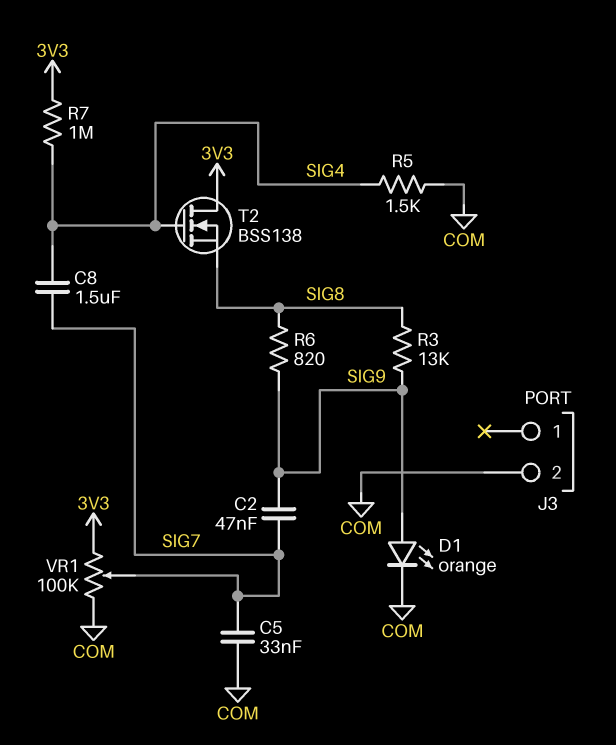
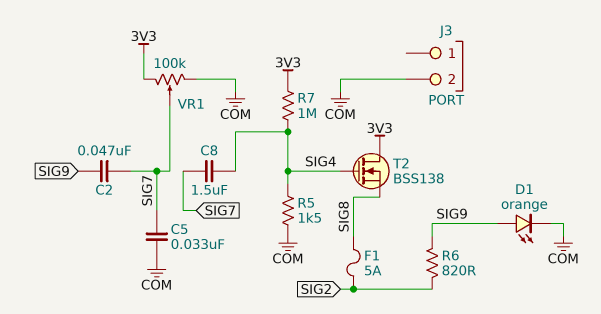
F1: none -> 5A (SIG2, SIG8)
R3: 13k (SIG8, SIG9) -> none
R6: 820 (SIG8, SIG9) -> 820 (SIG2, SIG9)

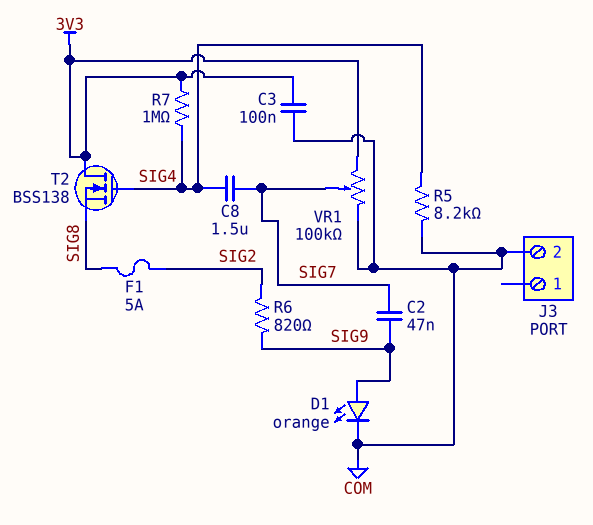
C3: none -> 100nF (3V3, COM)
C5: 33nF (COM, SIG7) -> none
R5: 1.5k (COM, SIG4) -> 8.2k (COM, SIG4)

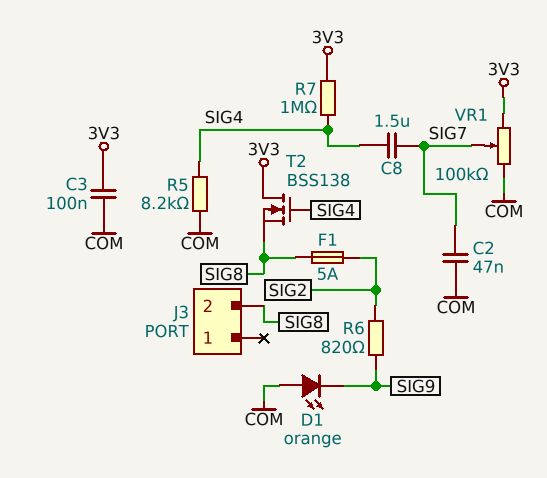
C2: 47nF (SIG7, SIG9) -> 47nF (COM, SIG7)
D1: LED orange (A SIG9, K COM) -> LED orange (A COM, K SIG9)
J3 pin 2: COM -> SIG8

